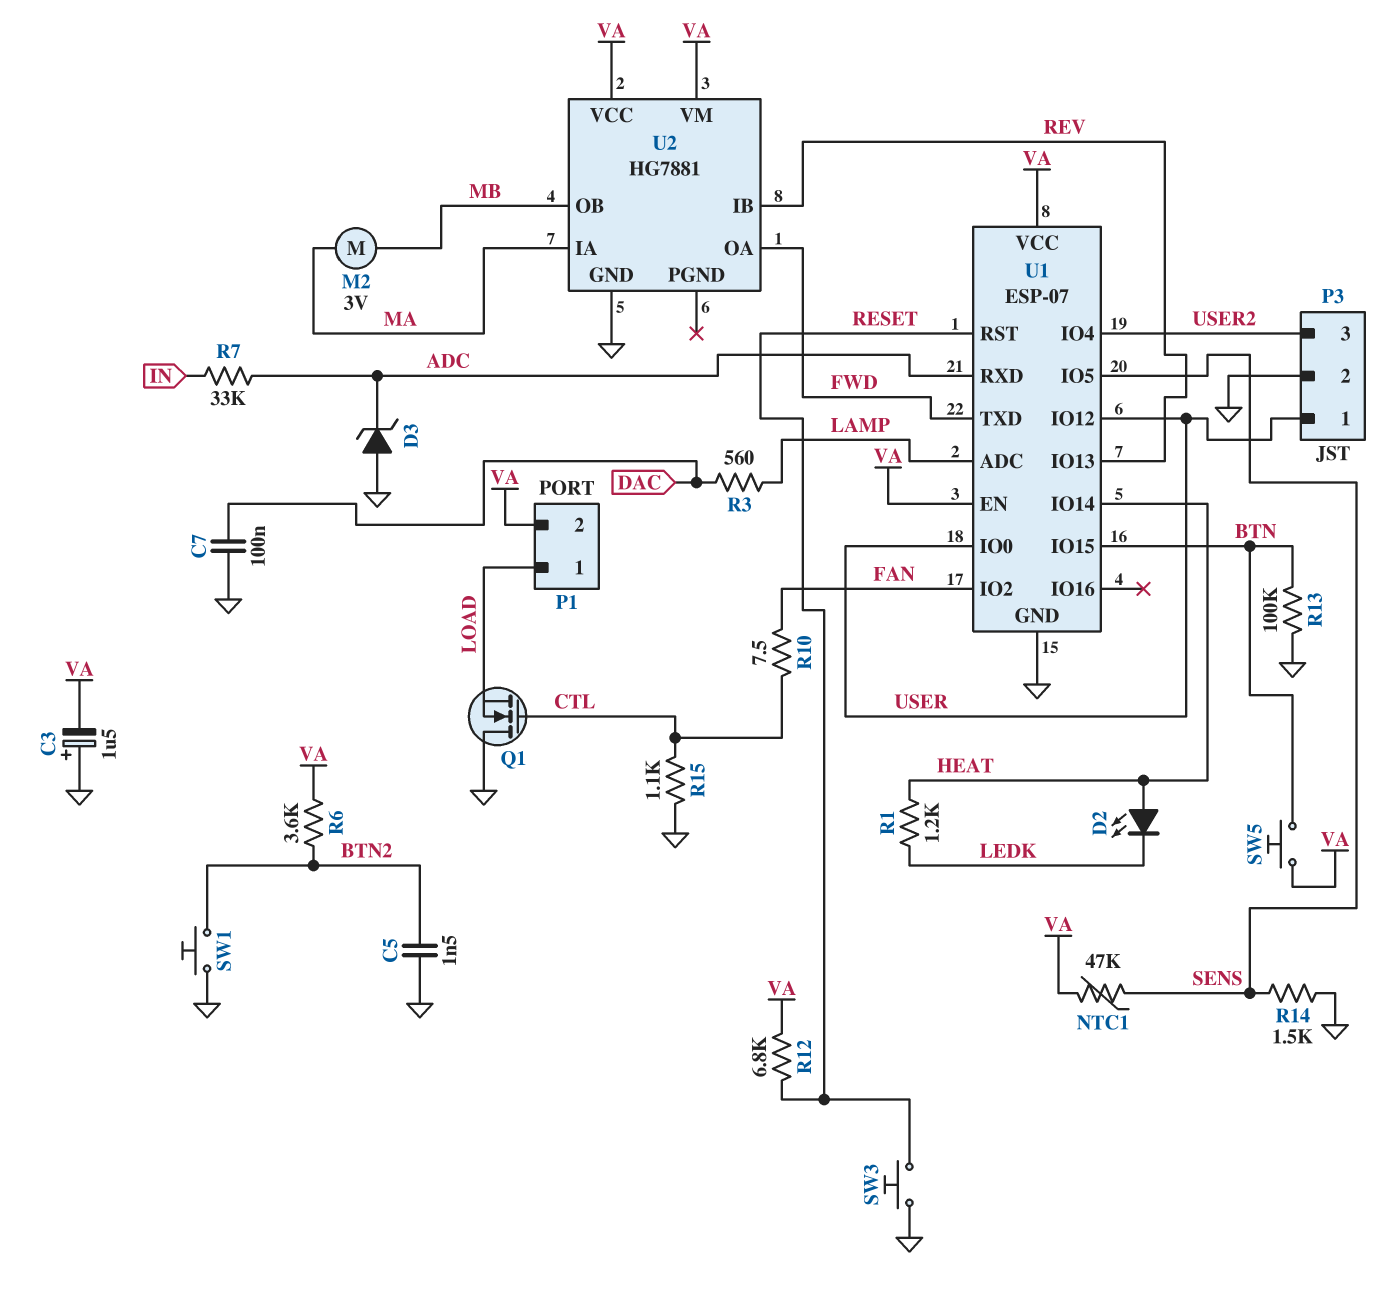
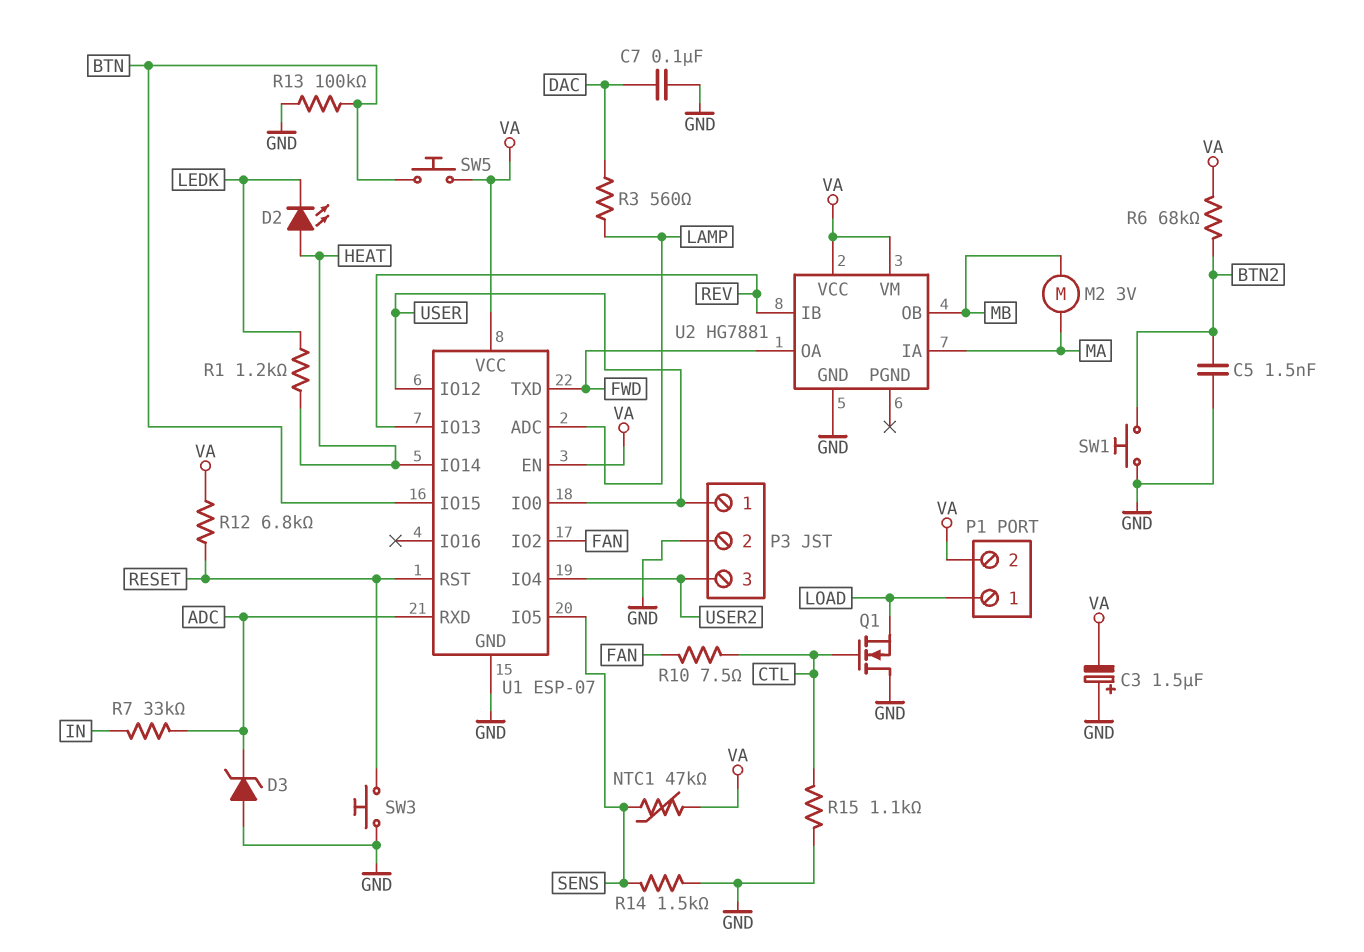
R6: 3.6k (BTN2, VA) -> 68k (BTN2, VA)

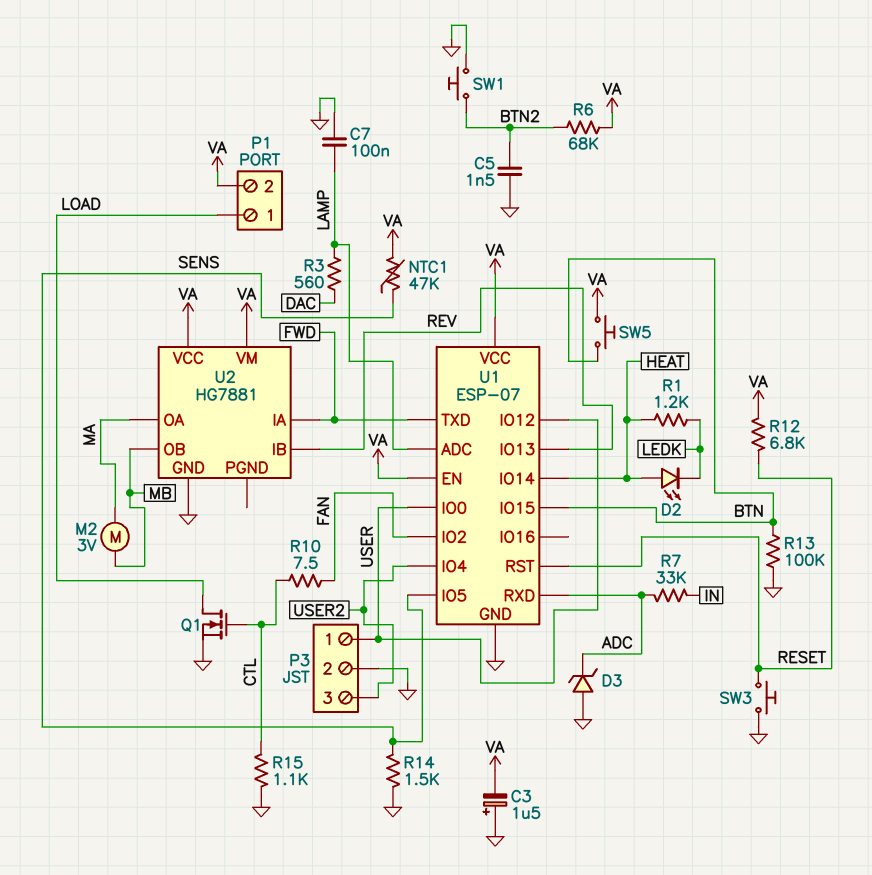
C7: 100nF (DAC, GND) -> 100nF (GND, LAMP)
Q1: NMOS (G CTL, D GND, S LOAD) -> NMOS (G CTL, D LOAD, S GND)
U2 pin IA: MA -> FWD
U2 pin OA: FWD -> MA

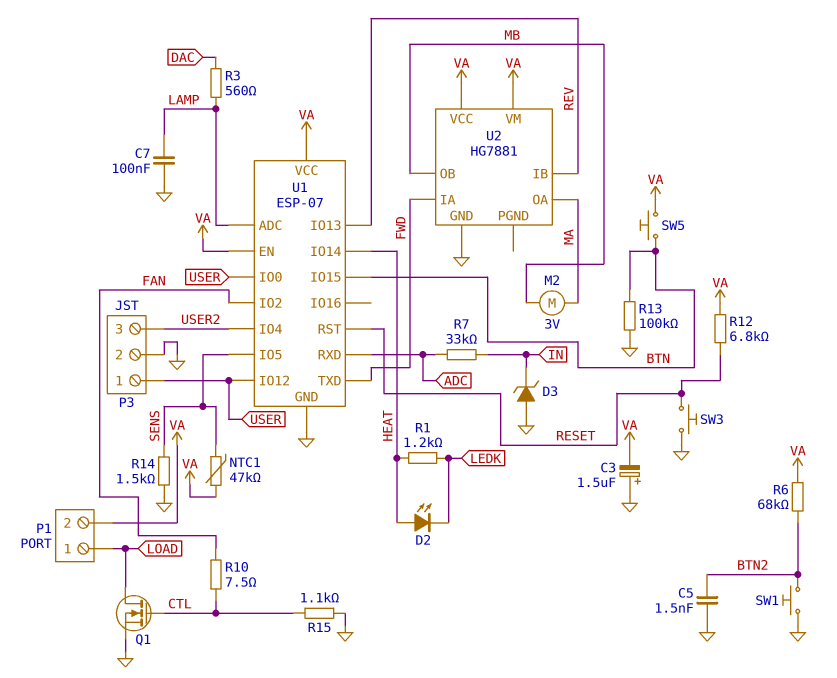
D3: zener (A GND, K ADC) -> zener (A GND, K IN)

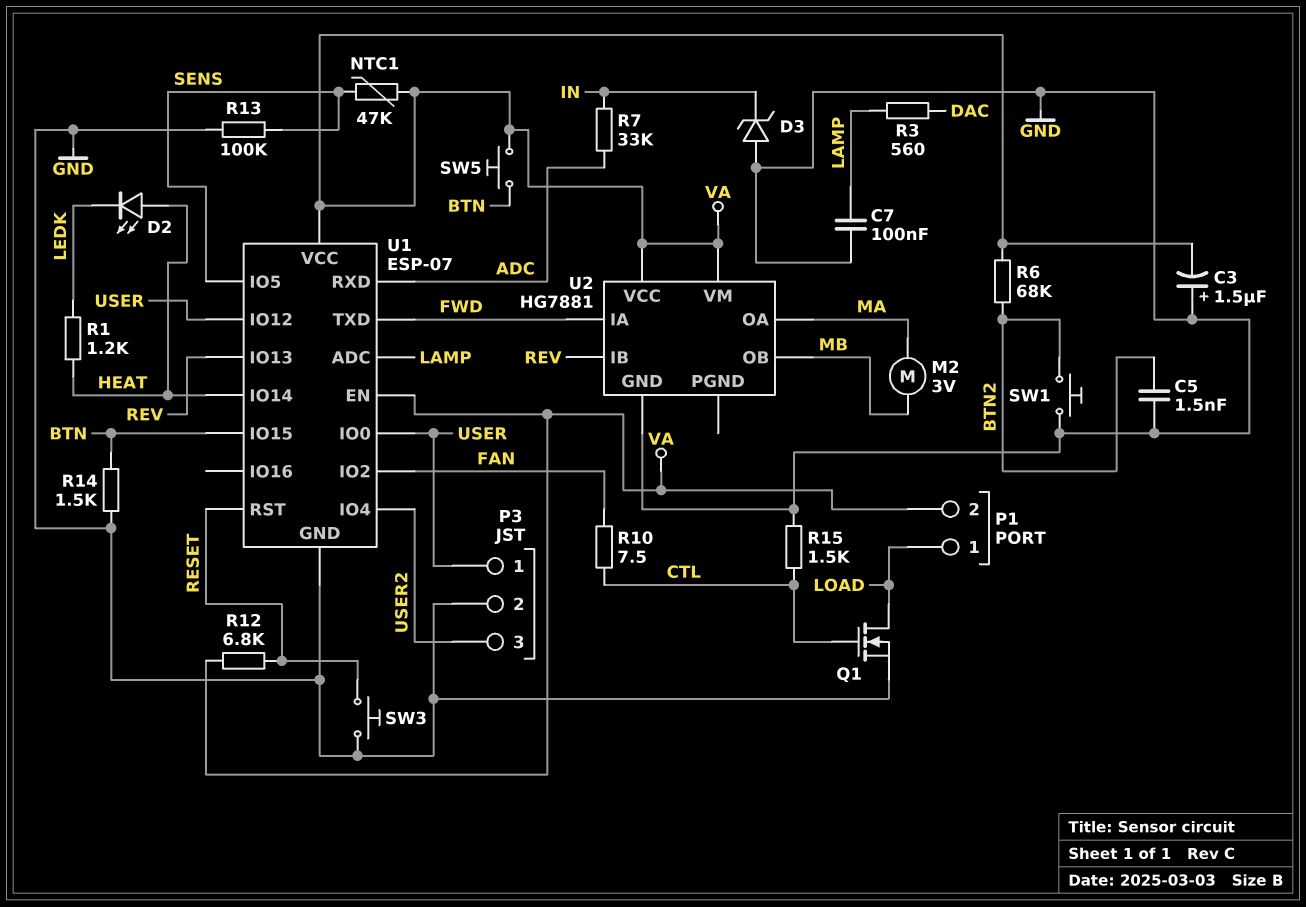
R13: 100k (BTN, GND) -> 100k (GND, SENS)
R14: 1.5k (GND, SENS) -> 1.5k (BTN, GND)
R15: 1.1k (CTL, GND) -> 1.5k (CTL, GND)

